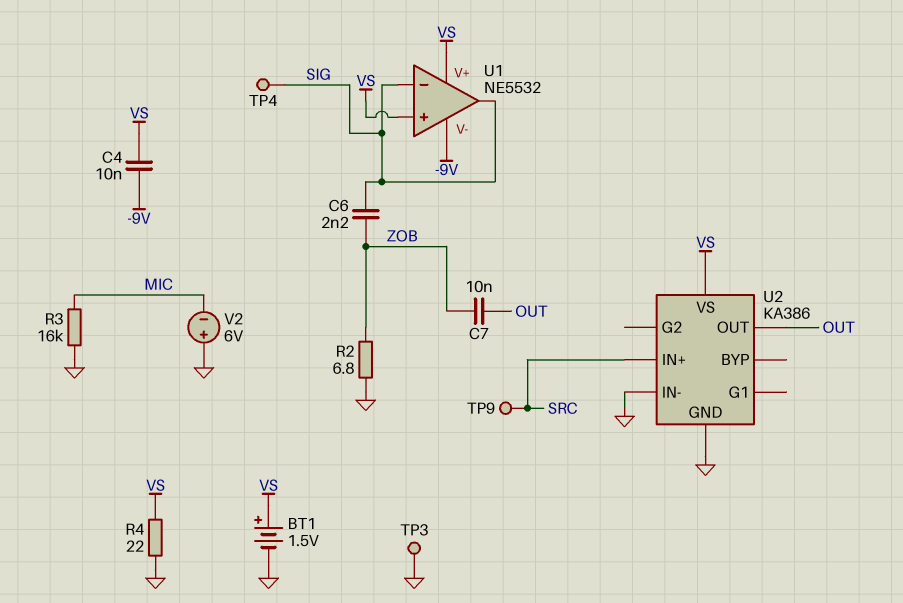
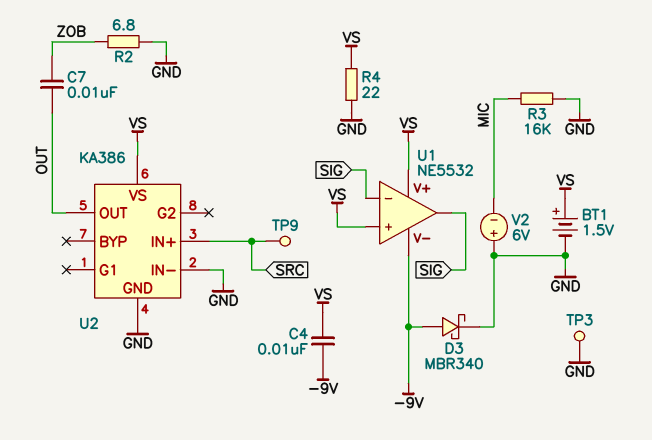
C6: 2.2nF (SIG, ZOB) -> none
D3: none -> schottky MBR340 (A -9V, K GND)
TP4: test point (SIG) -> none

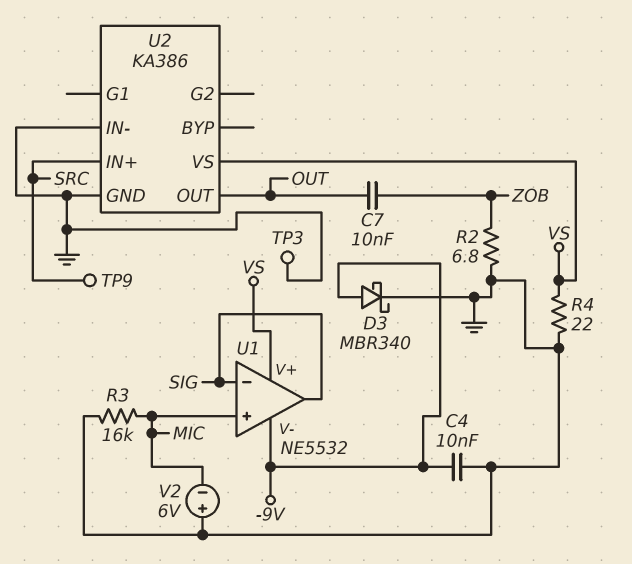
BT1: 1.5V (plus VS, minus GND) -> none
C4: 10nF (-9V, VS) -> 10nF (-9V, GND)
U1 pin in+: VS -> MIC

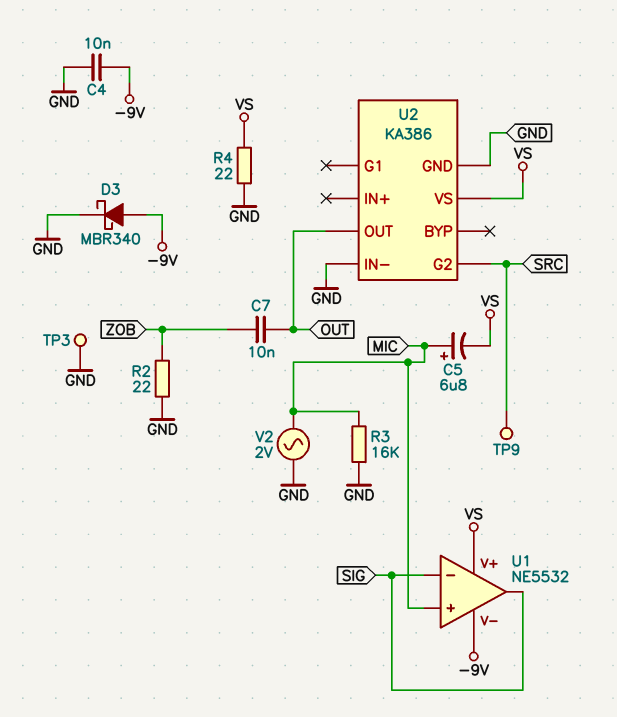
C5: none -> 6.8uF (plus MIC, minus VS)
R2: 6.8 (GND, ZOB) -> 22 (GND, ZOB)
U2 pin G2: none -> SRC
U2 pin IN+: SRC -> none
V2: 6V (plus GND, minus MIC) -> AC 2V (GND, MIC)

